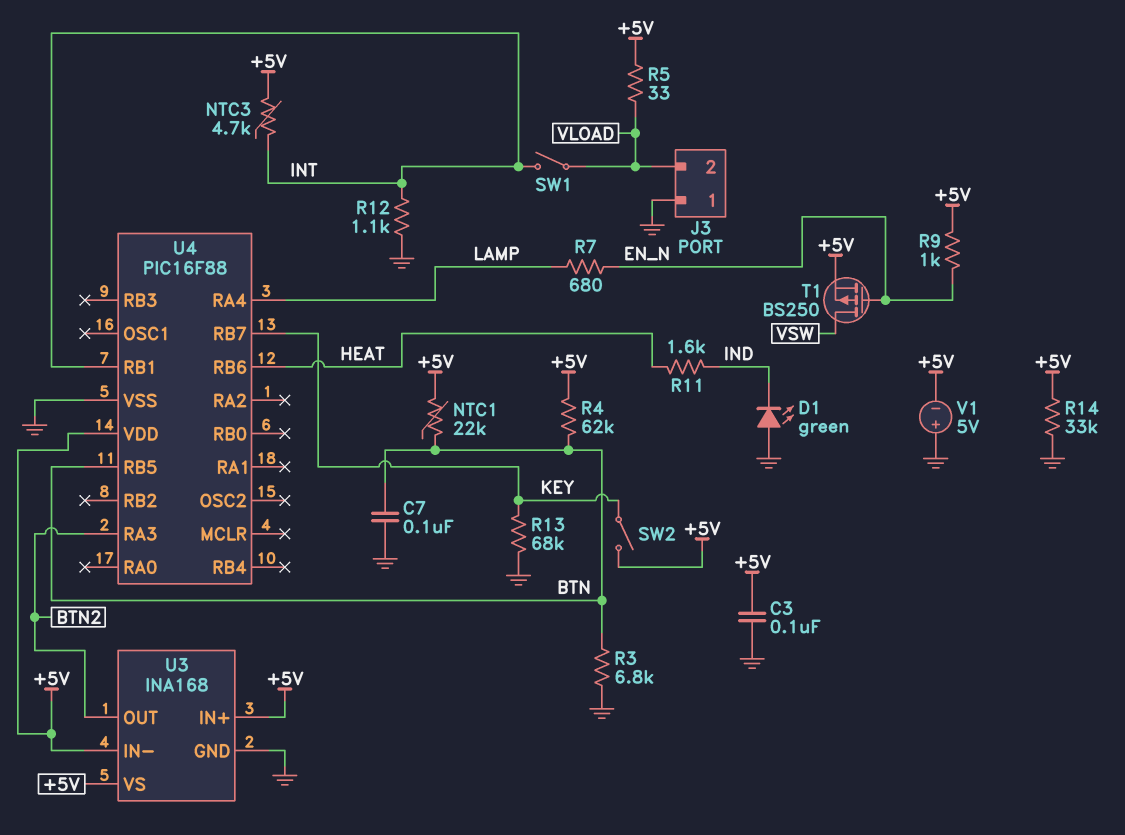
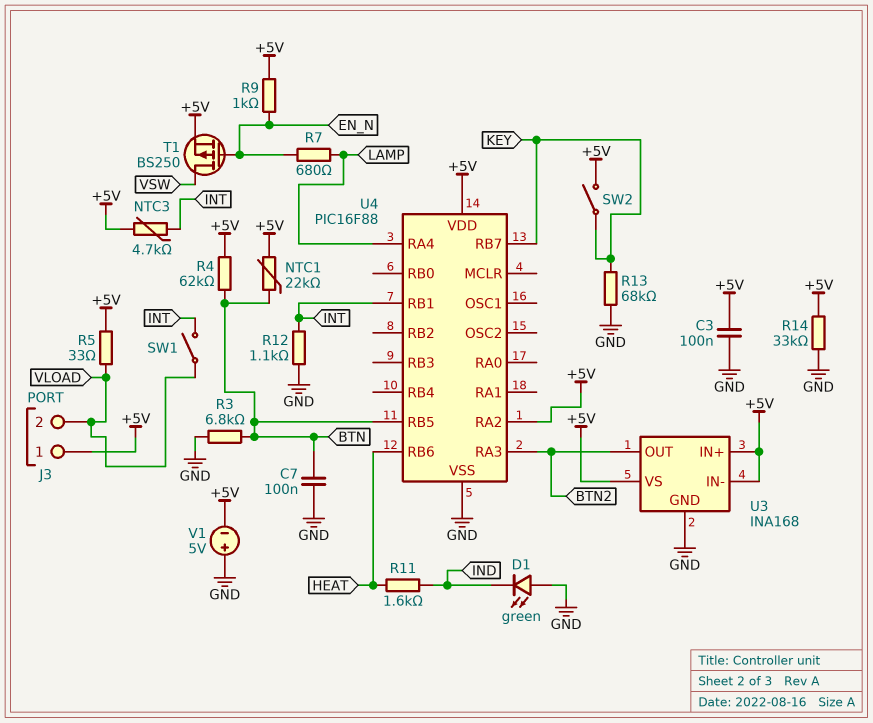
J3 pin 1: GND -> +5V
U4 pin RA2: none -> +5V

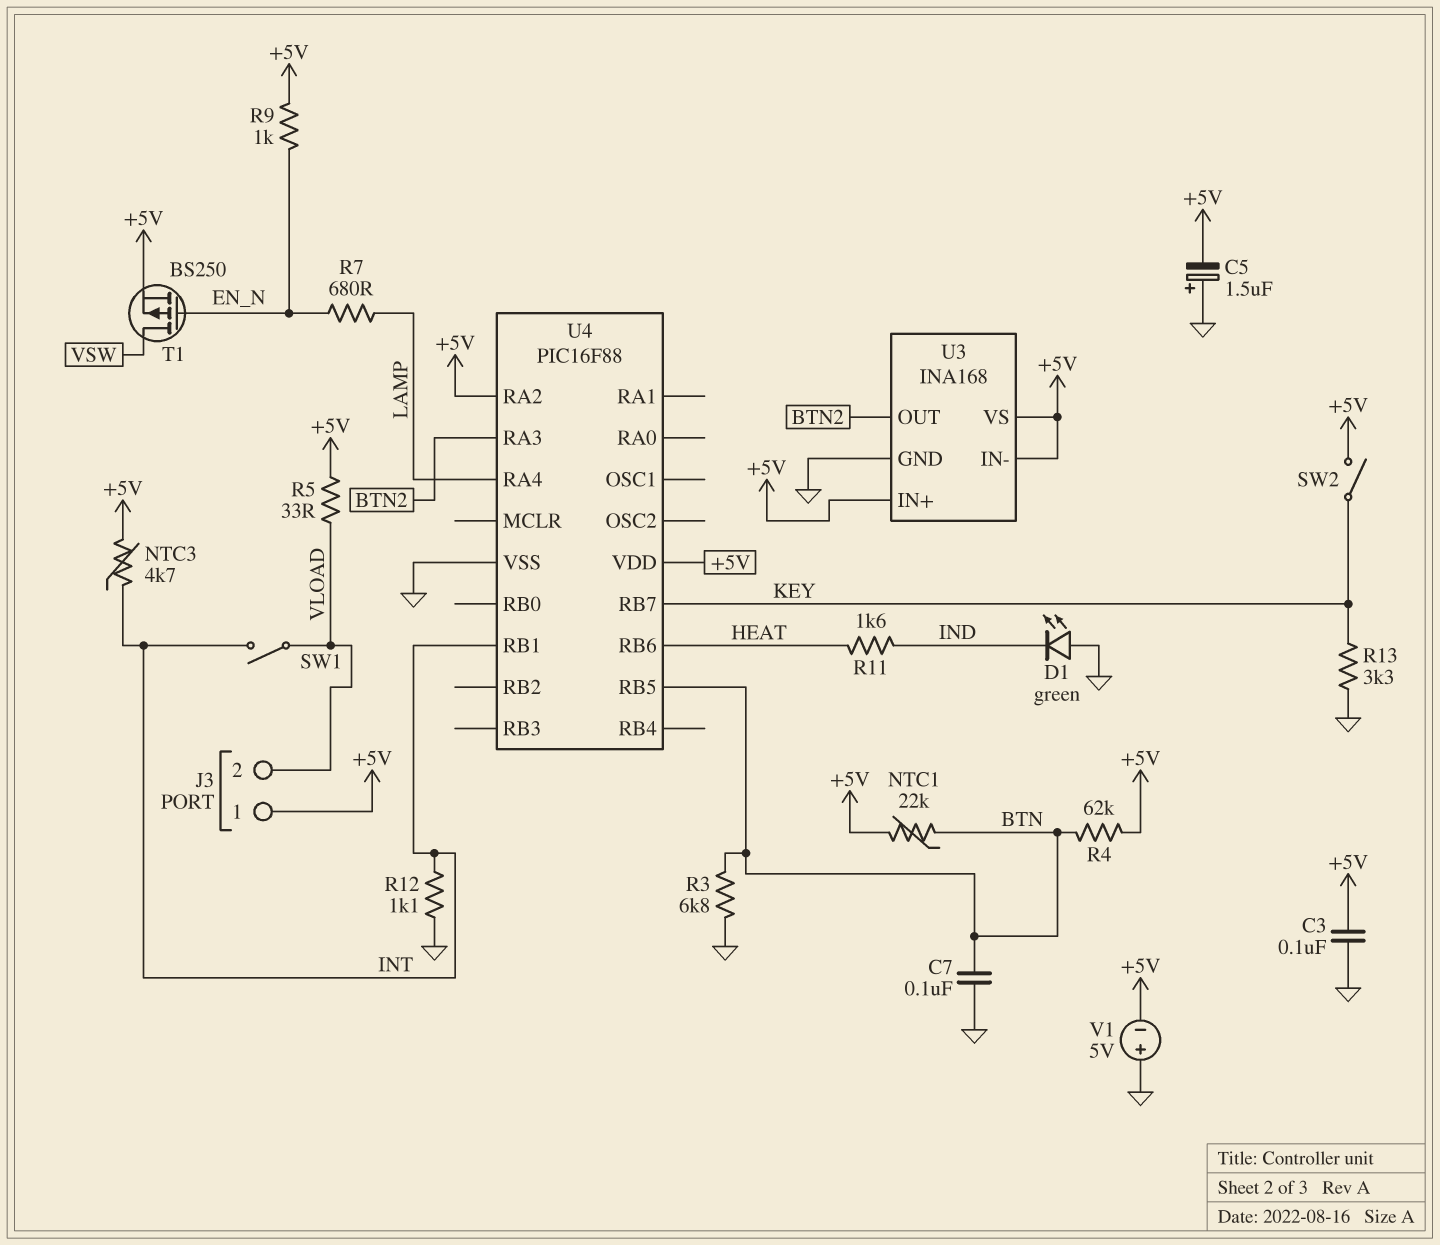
C5: none -> 1.5uF (plus GND, minus +5V)
R13: 68k (GND, KEY) -> 3.3k (GND, KEY)
R14: 33k (+5V, GND) -> none

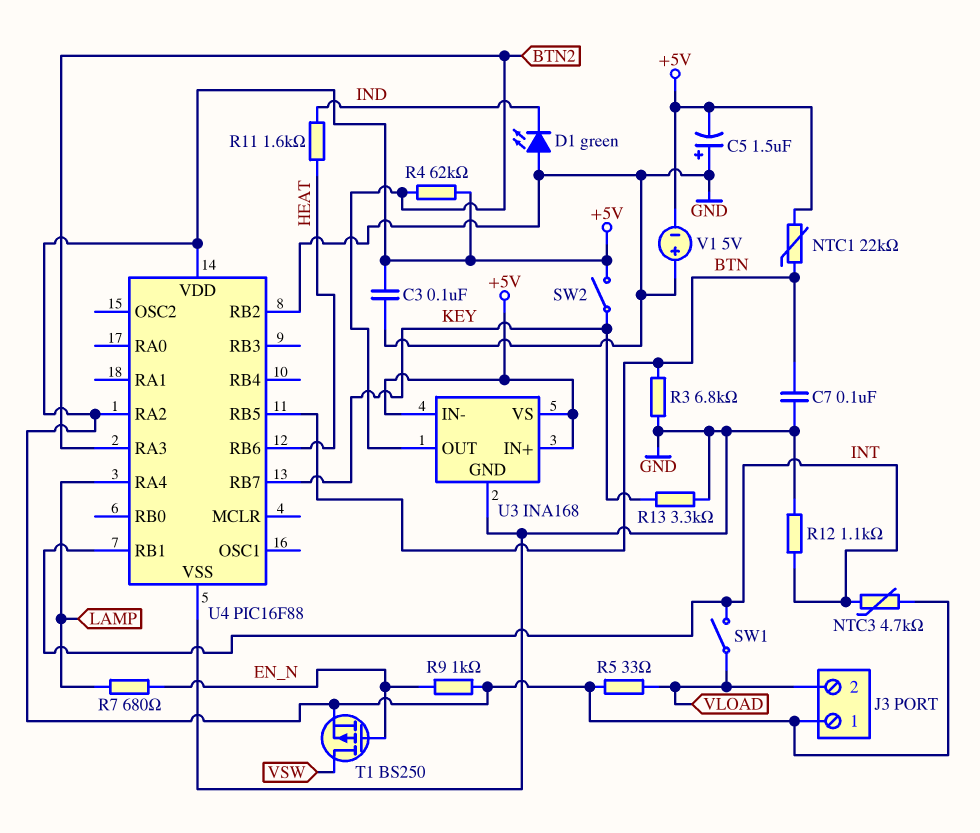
R4: 62k (+5V, BTN) -> 62k (+5V, BTN2)
U4 pin RB2: none -> GND

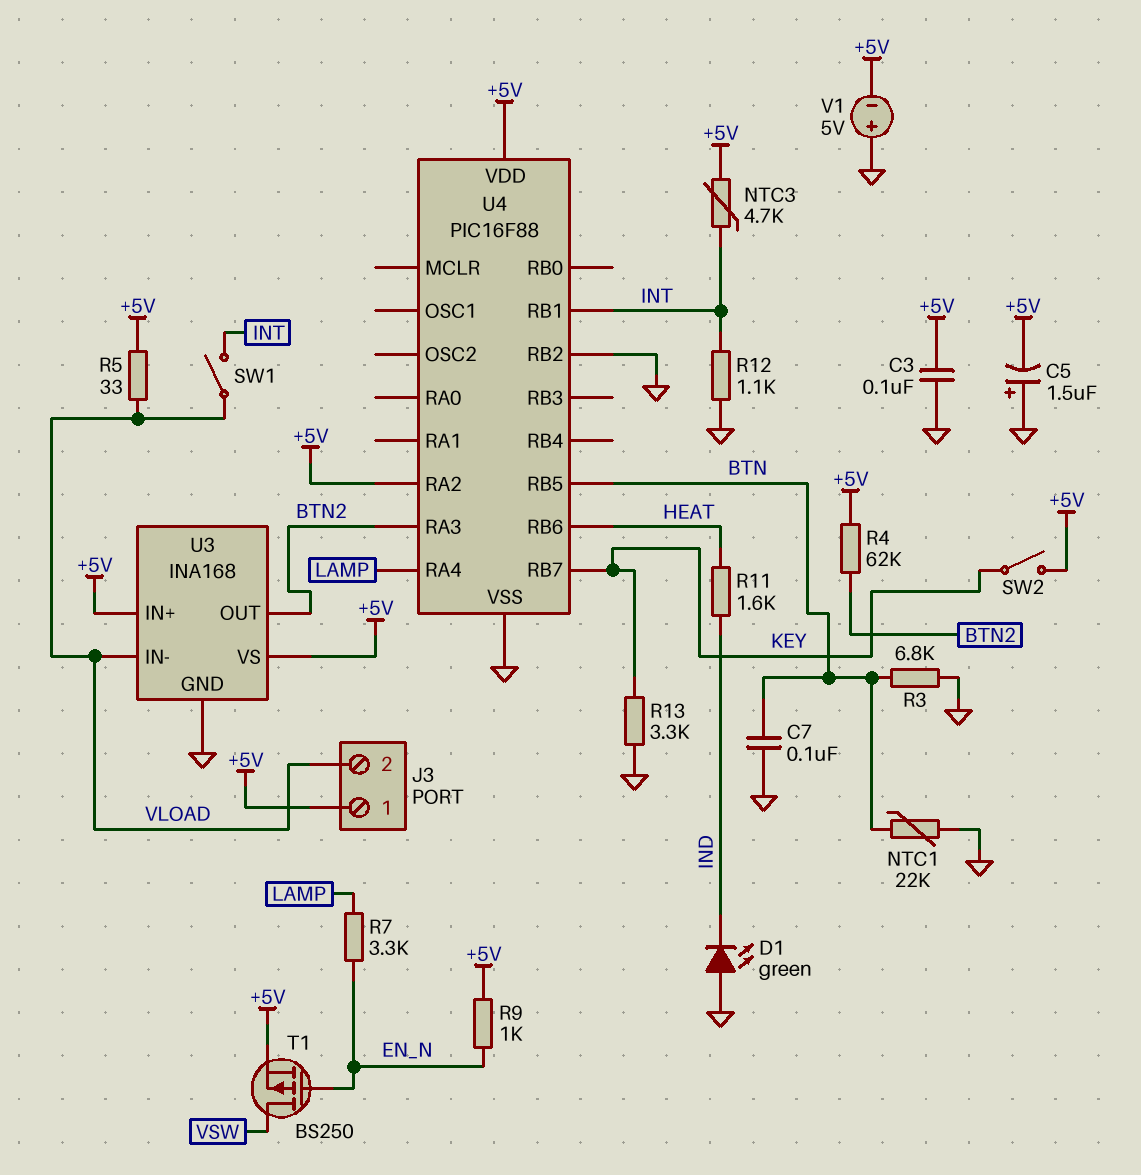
NTC1: 22k (+5V, BTN) -> 22k (BTN, GND)
R7: 680 (EN_N, LAMP) -> 3.3k (EN_N, LAMP)
U3 pin IN-: +5V -> VLOAD

